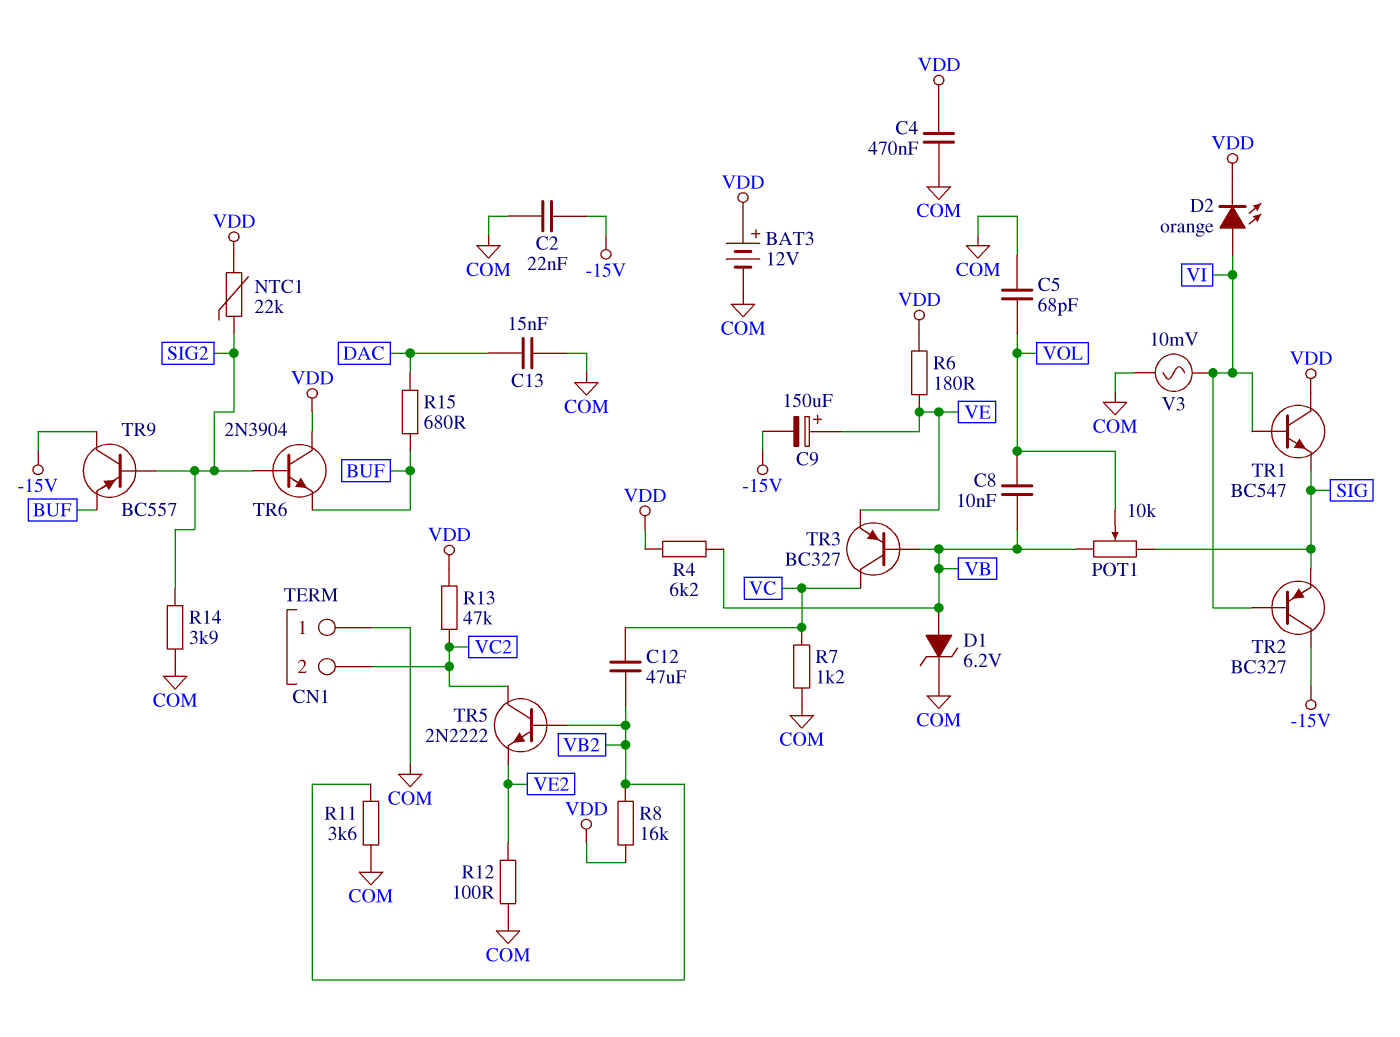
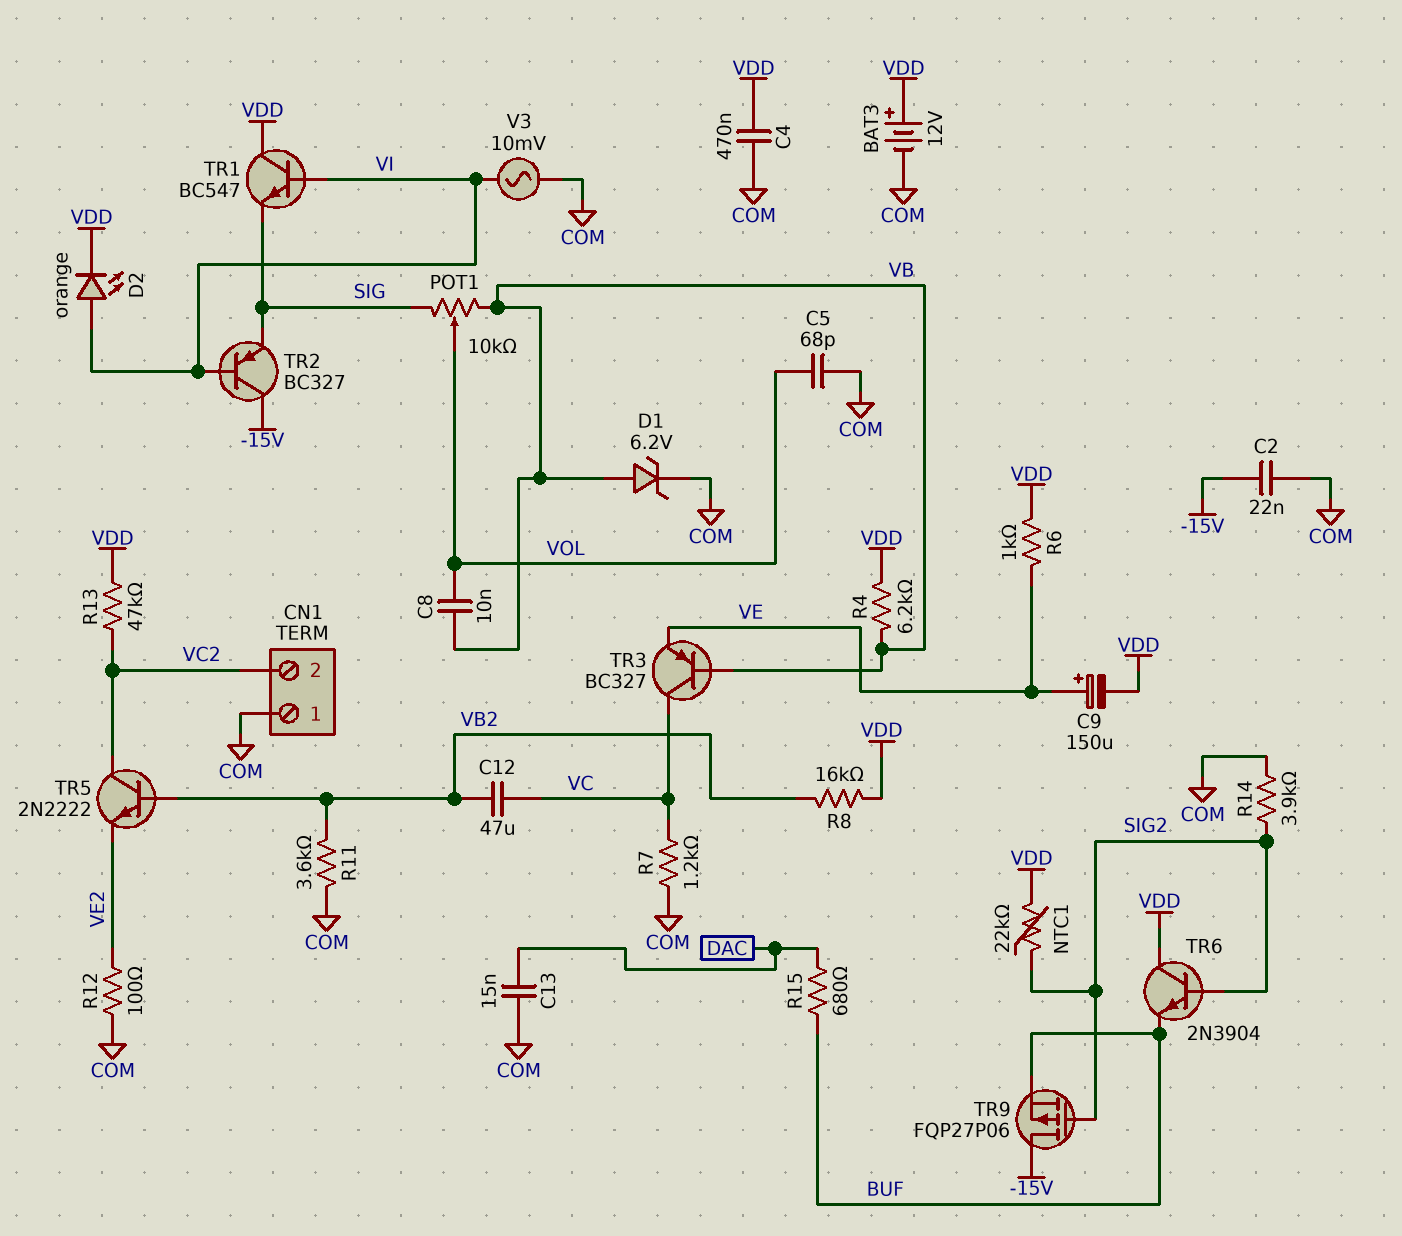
C9: 150uF (plus VE, minus -15V) -> 150uF (plus VE, minus VDD)
R6: 180 (VDD, VE) -> 1k (VDD, VE)
TR9: PNP BC557 (B SIG2, C -15V, E BUF) -> PMOS FQP27P06 (G SIG2, D -15V, S BUF)

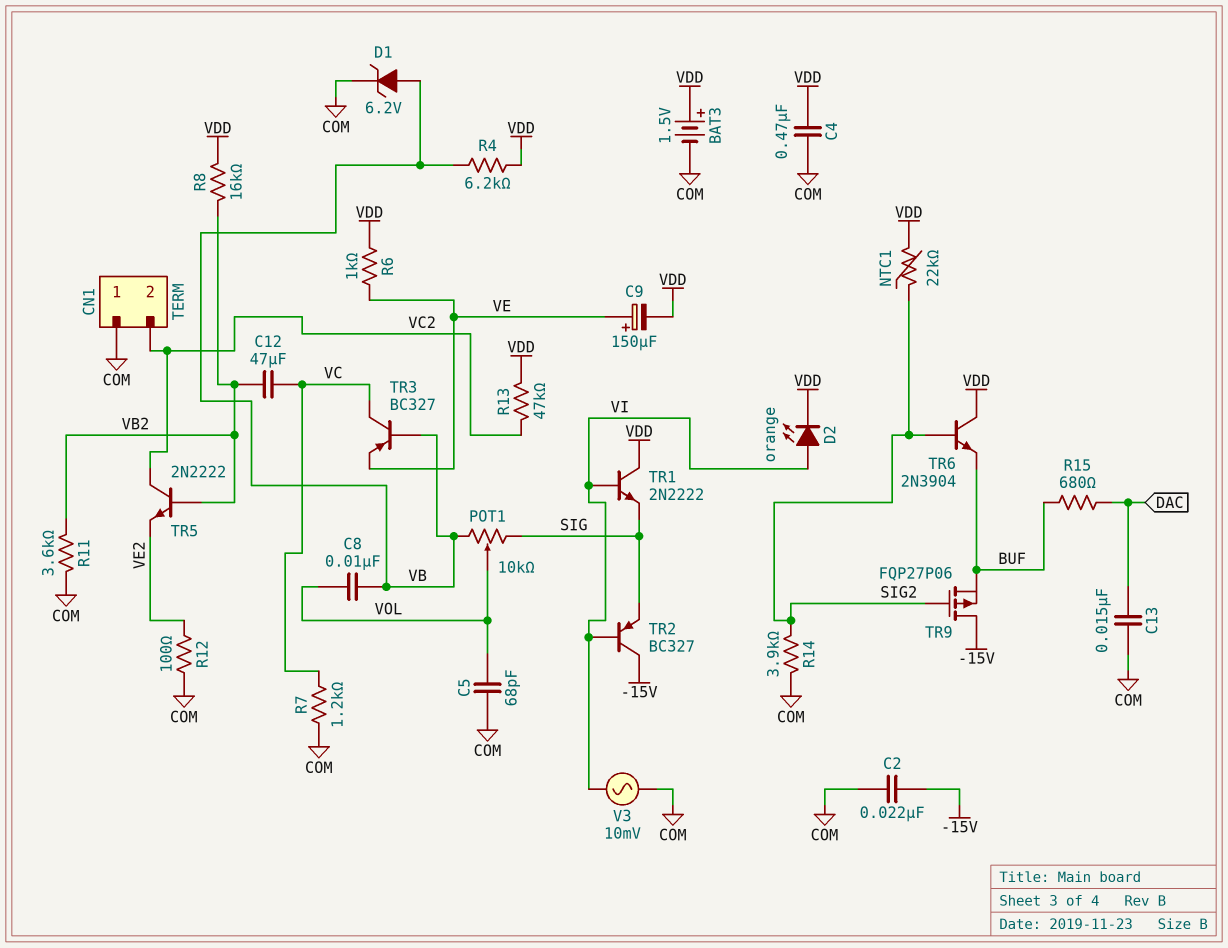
BAT3: 12V (plus VDD, minus COM) -> 1.5V (plus VDD, minus COM)
TR1: NPN BC547 (B VI, C VDD, E SIG) -> NPN 2N2222 (B VI, C VDD, E SIG)

